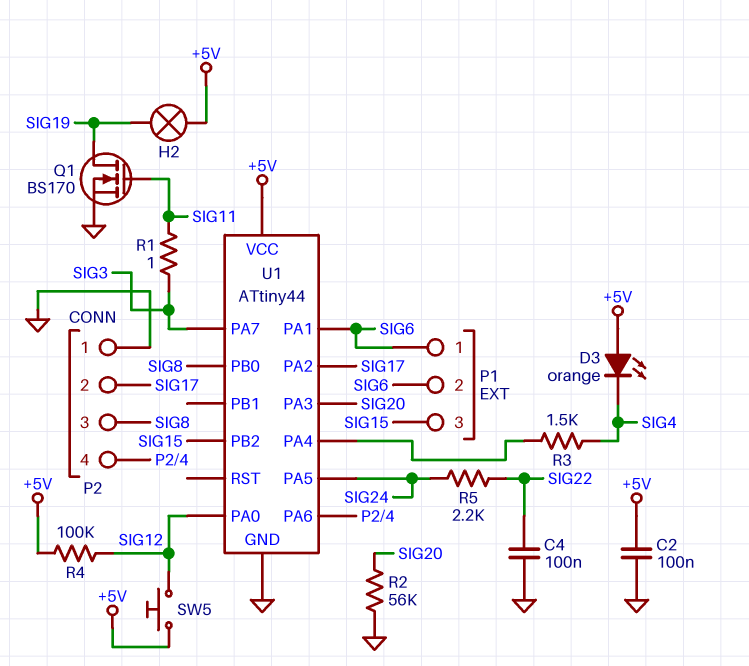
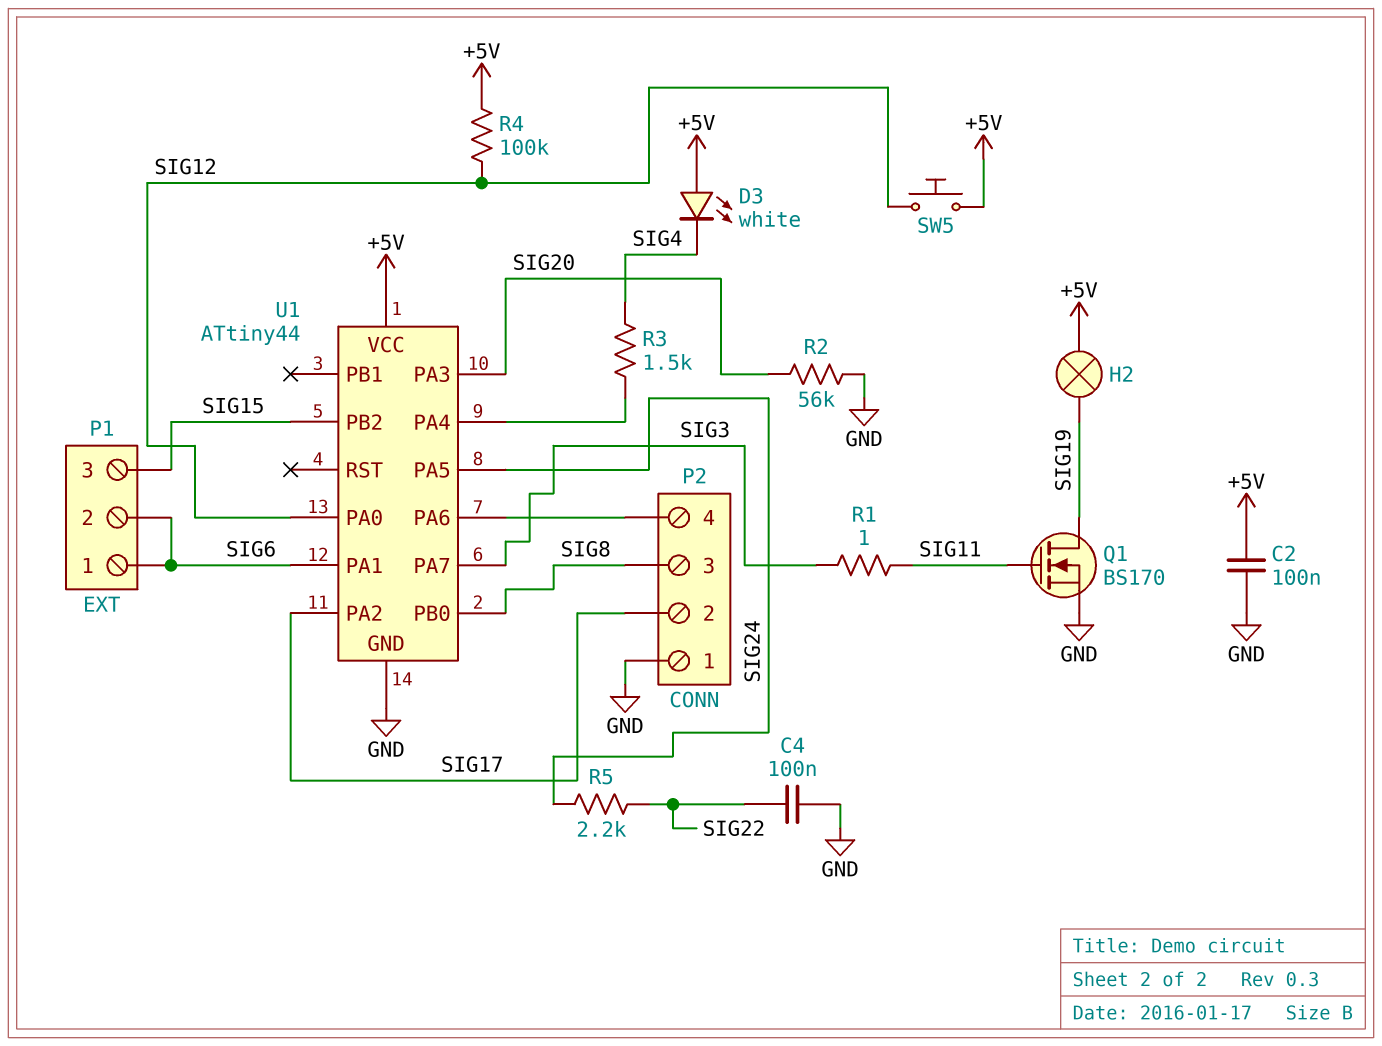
D3: LED orange (A +5V, K SIG4) -> LED white (A +5V, K SIG4)

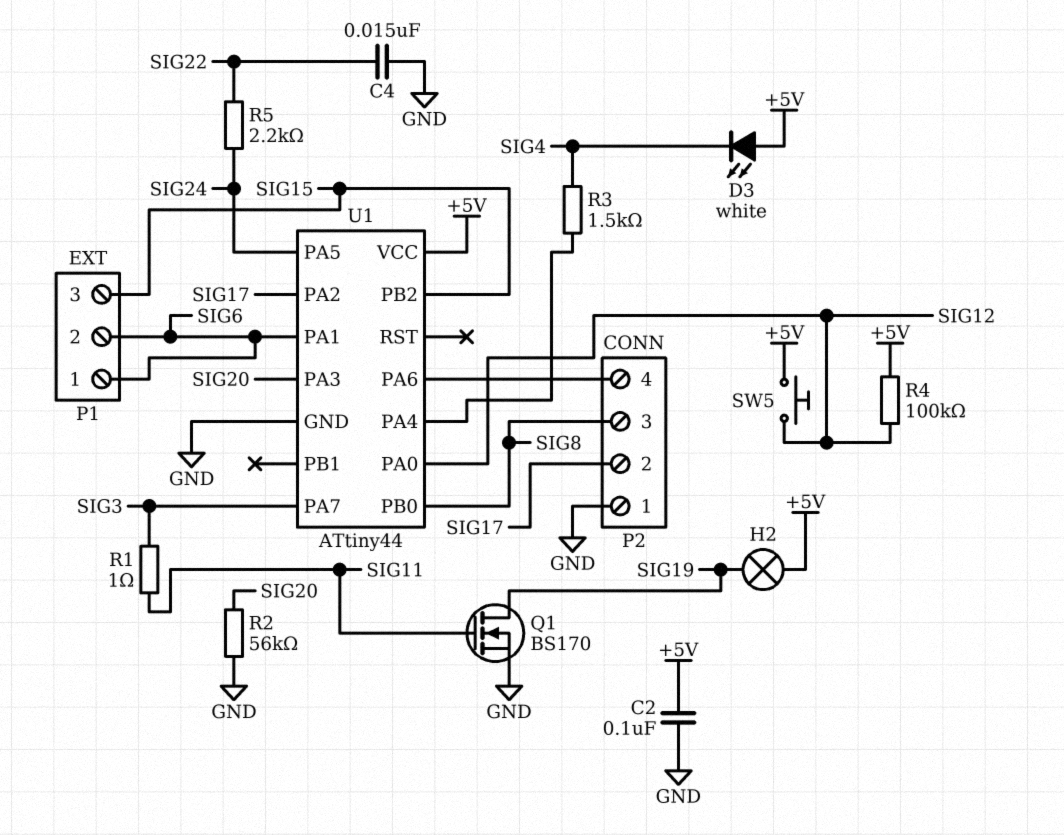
C4: 100nF (GND, SIG22) -> 15nF (GND, SIG22)

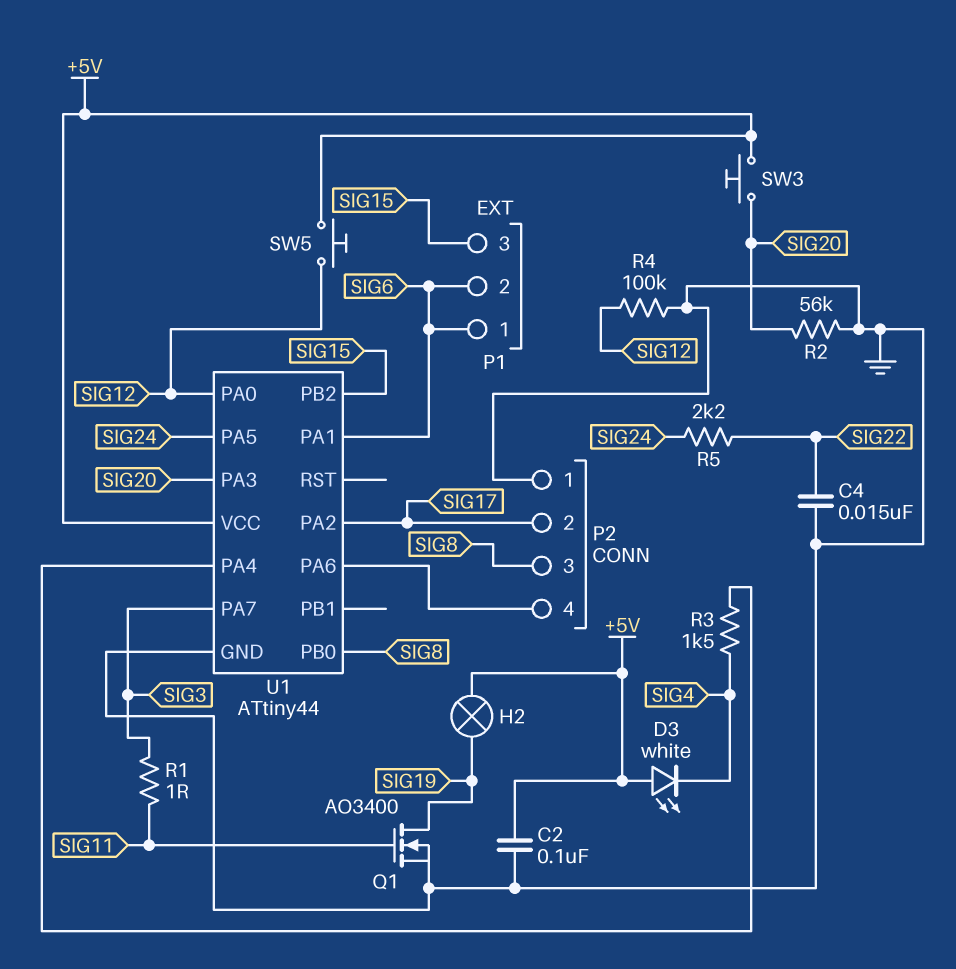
Q1: NMOS BS170 (G SIG11, D SIG19, S GND) -> NMOS AO3400 (G SIG11, D SIG19, S GND)
R4: 100k (+5V, SIG12) -> 100k (GND, SIG12)
SW3: none -> button (+5V, SIG20)

